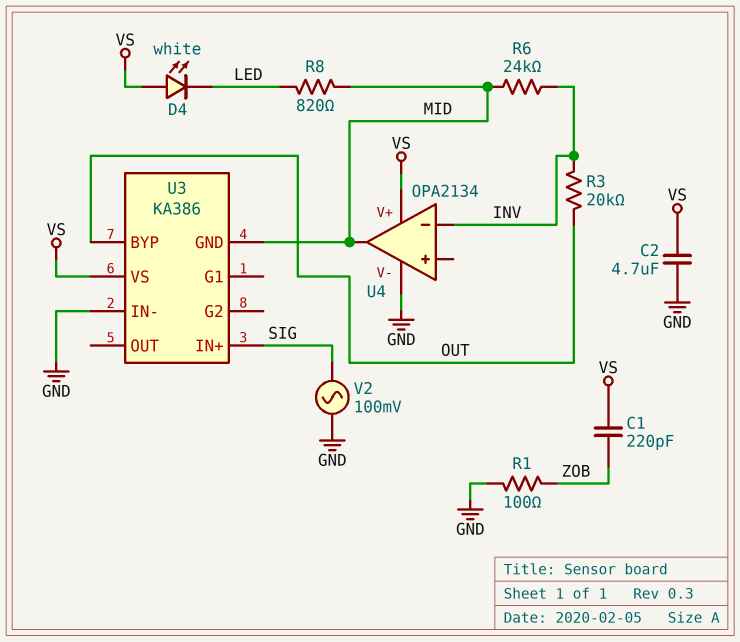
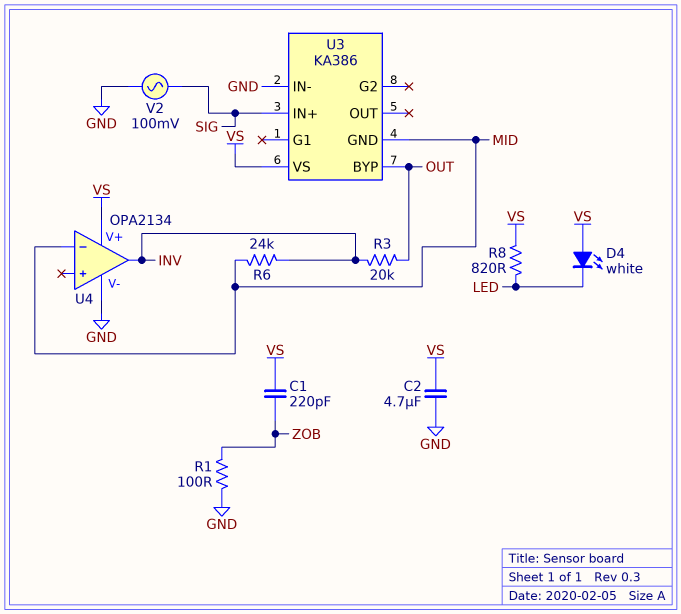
R8: 820 (LED, MID) -> 820 (LED, VS)
U4 pin in-: INV -> MID
U4 pin out: MID -> INV

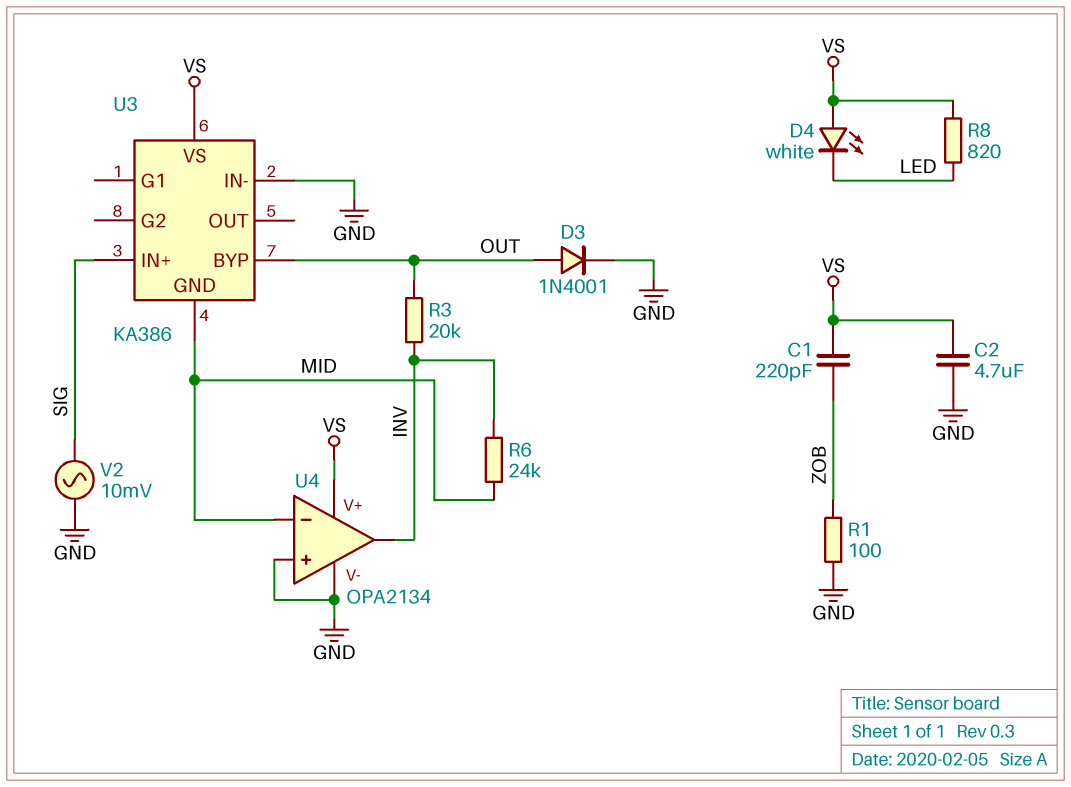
D3: none -> diode 1N4001 (A OUT, K GND)
U4 pin in+: none -> GND
V2: AC 100mV (GND, SIG) -> AC 10mV (GND, SIG)

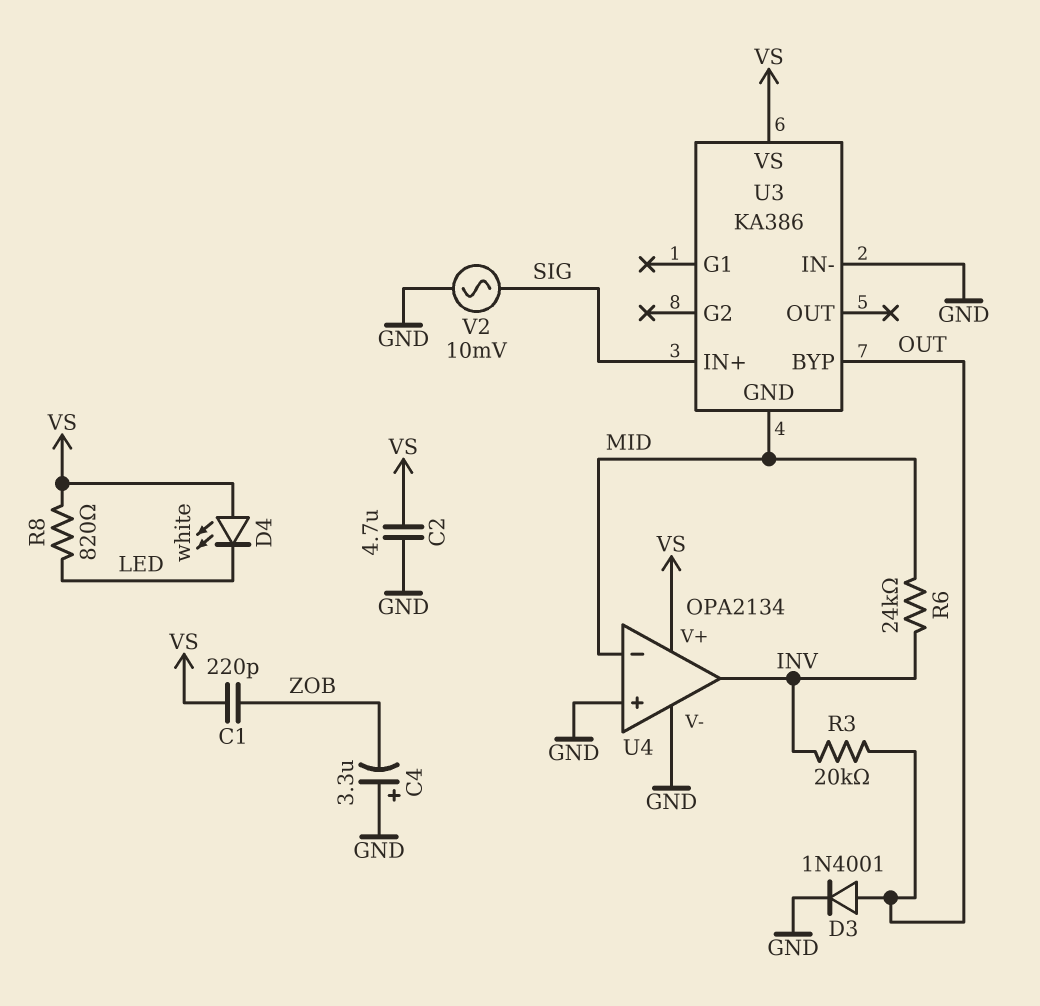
C4: none -> 3.3uF (plus GND, minus ZOB)
R1: 100 (GND, ZOB) -> none

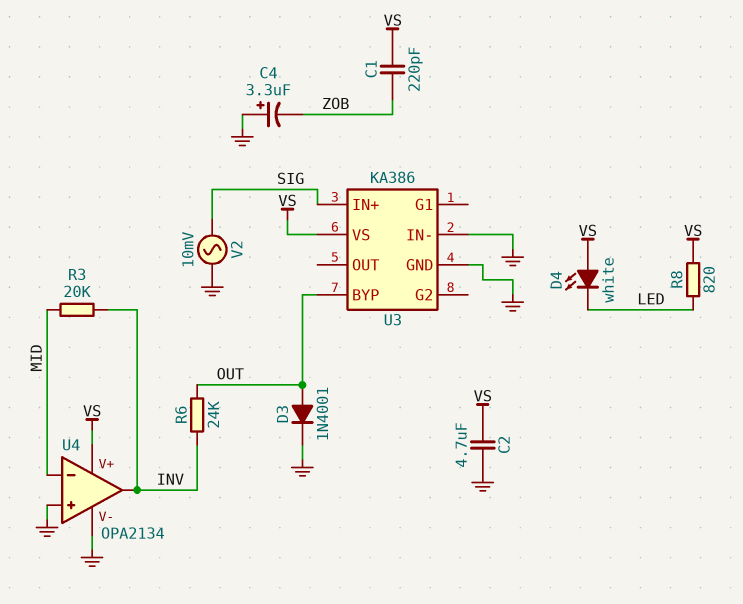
R3: 20k (INV, OUT) -> 20k (INV, MID)
R6: 24k (INV, MID) -> 24k (INV, OUT)
U3 pin GND: MID -> GND

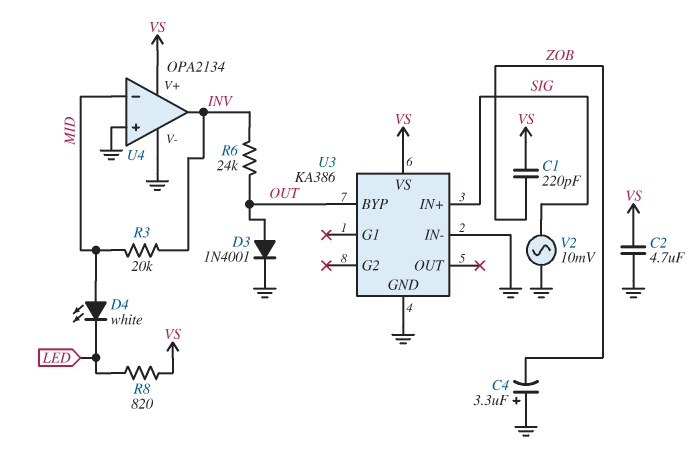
D4: LED white (A VS, K LED) -> LED white (A MID, K LED)

